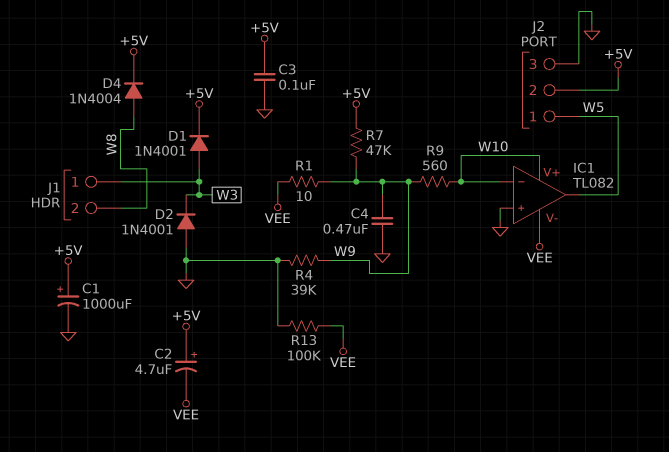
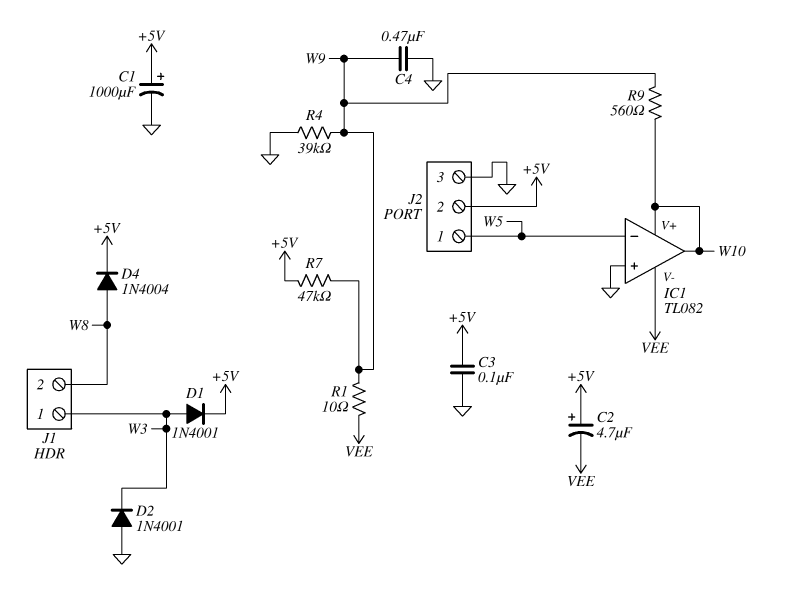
IC1 pin in-: W10 -> W5
IC1 pin out: W5 -> W10
R13: 100k (GND, VEE) -> none

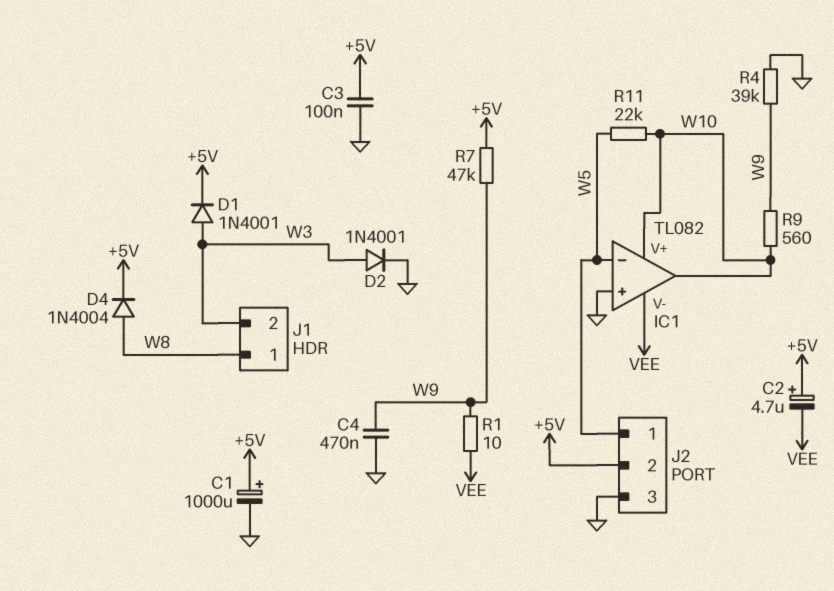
D2: diode 1N4001 (A GND, K W3) -> diode 1N4001 (A W3, K GND)
J1 pin 1: W3 -> W8
J1 pin 2: W8 -> W3
R11: none -> 22k (W5, W10)

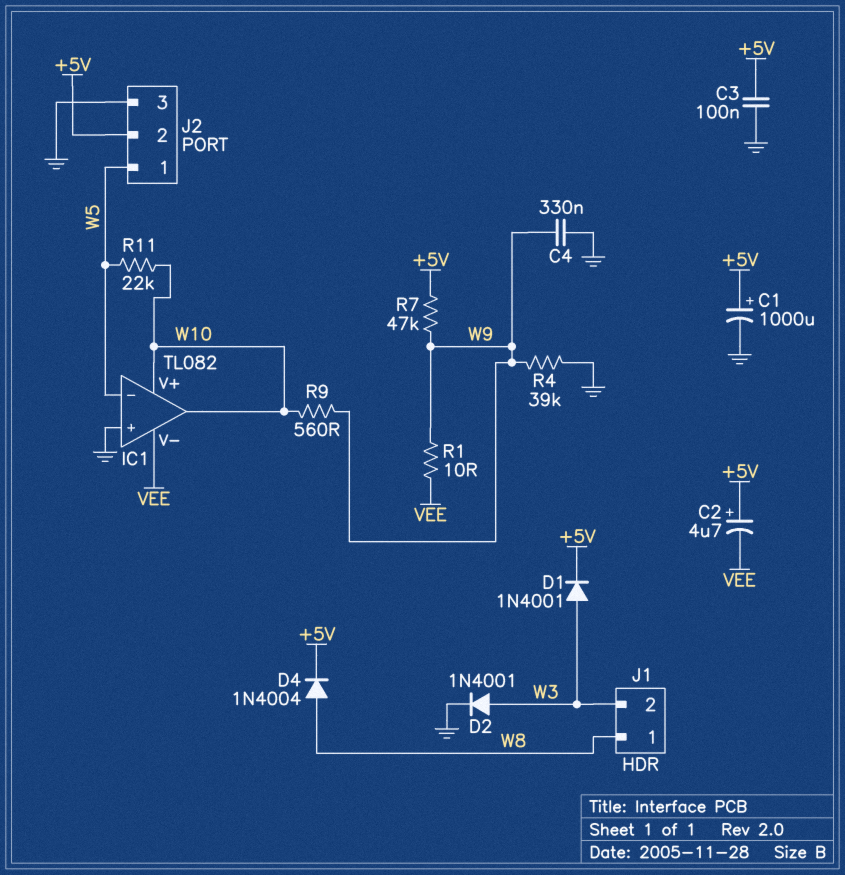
C4: 470nF (GND, W9) -> 330nF (GND, W9)

